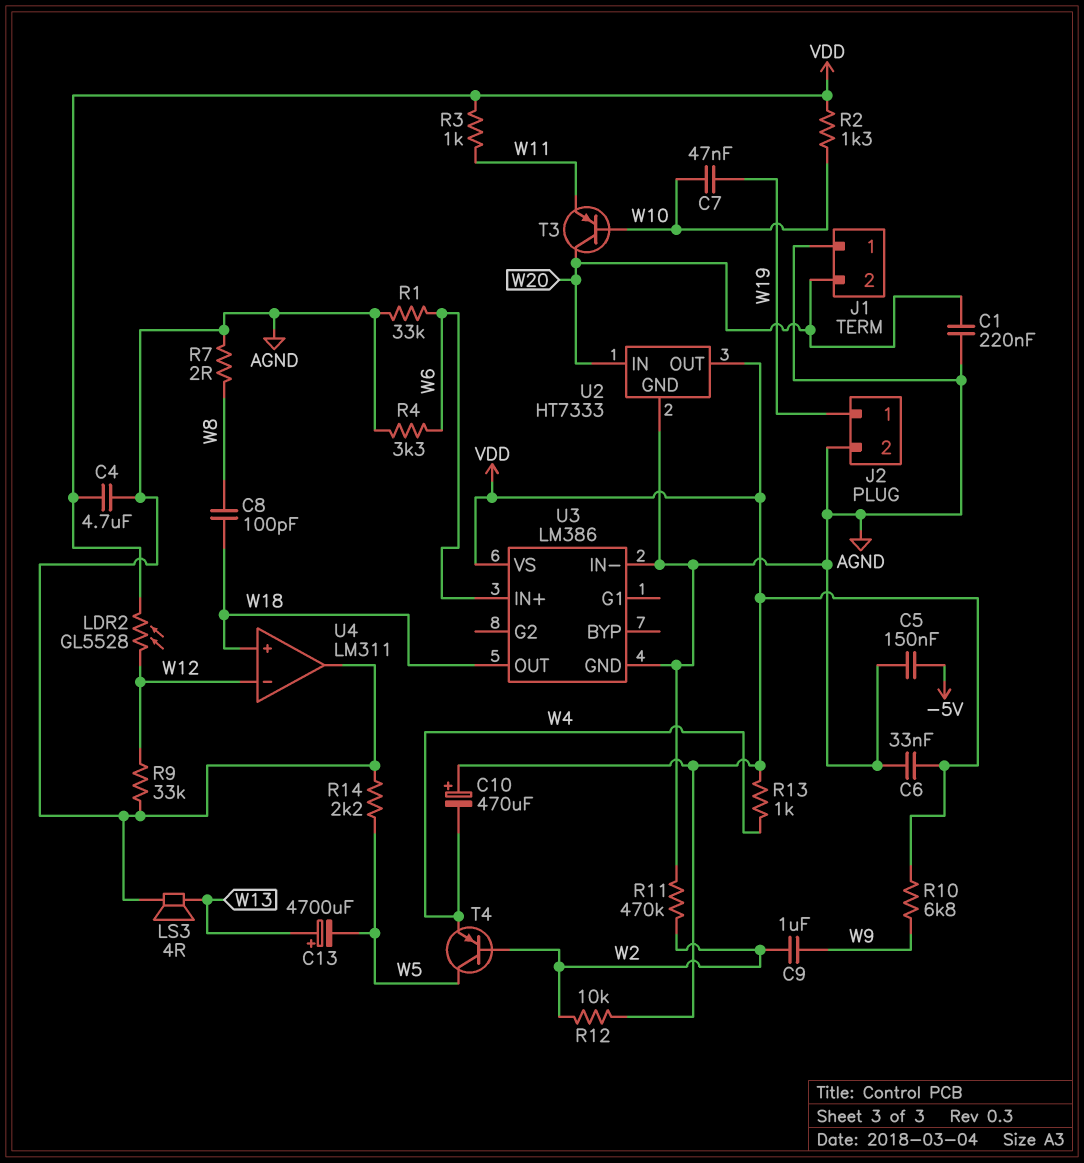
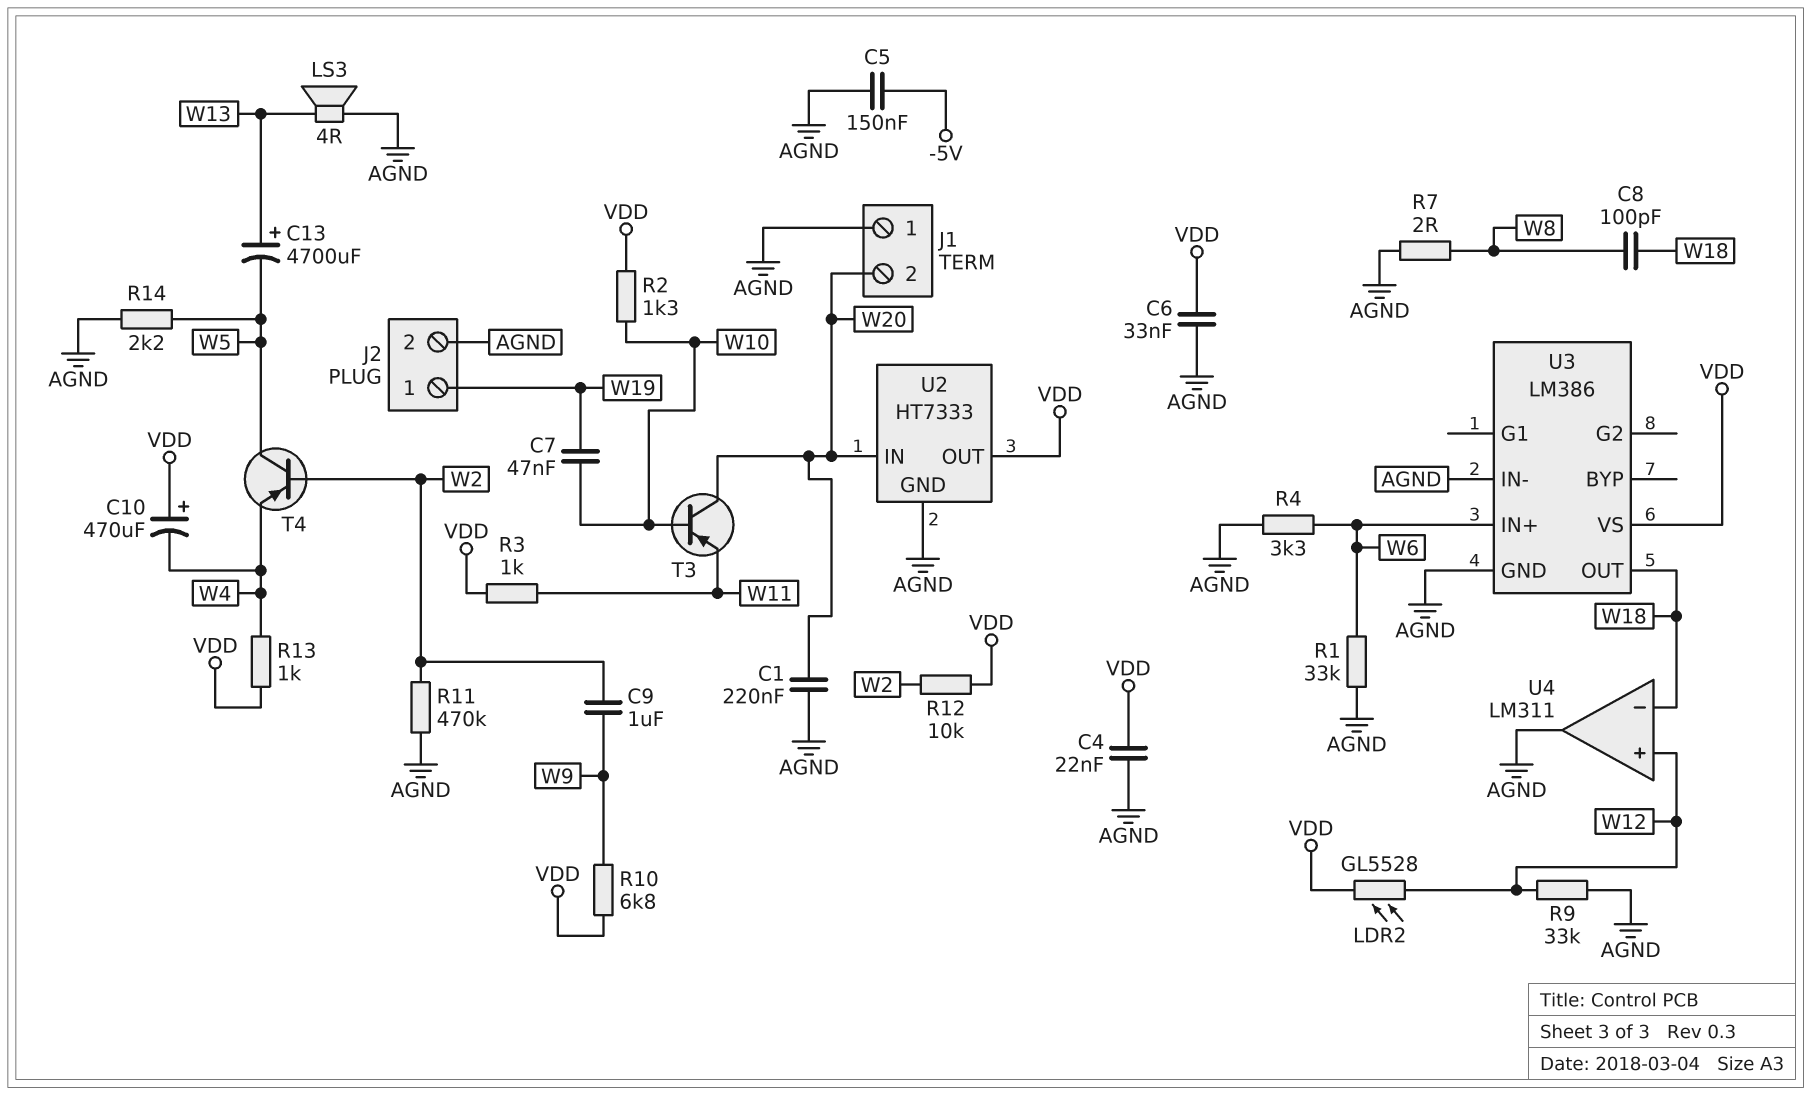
C4: 4.7uF (AGND, VDD) -> 22nF (AGND, VDD)
U4 pin in+: W18 -> W12
U4 pin in-: W12 -> W18

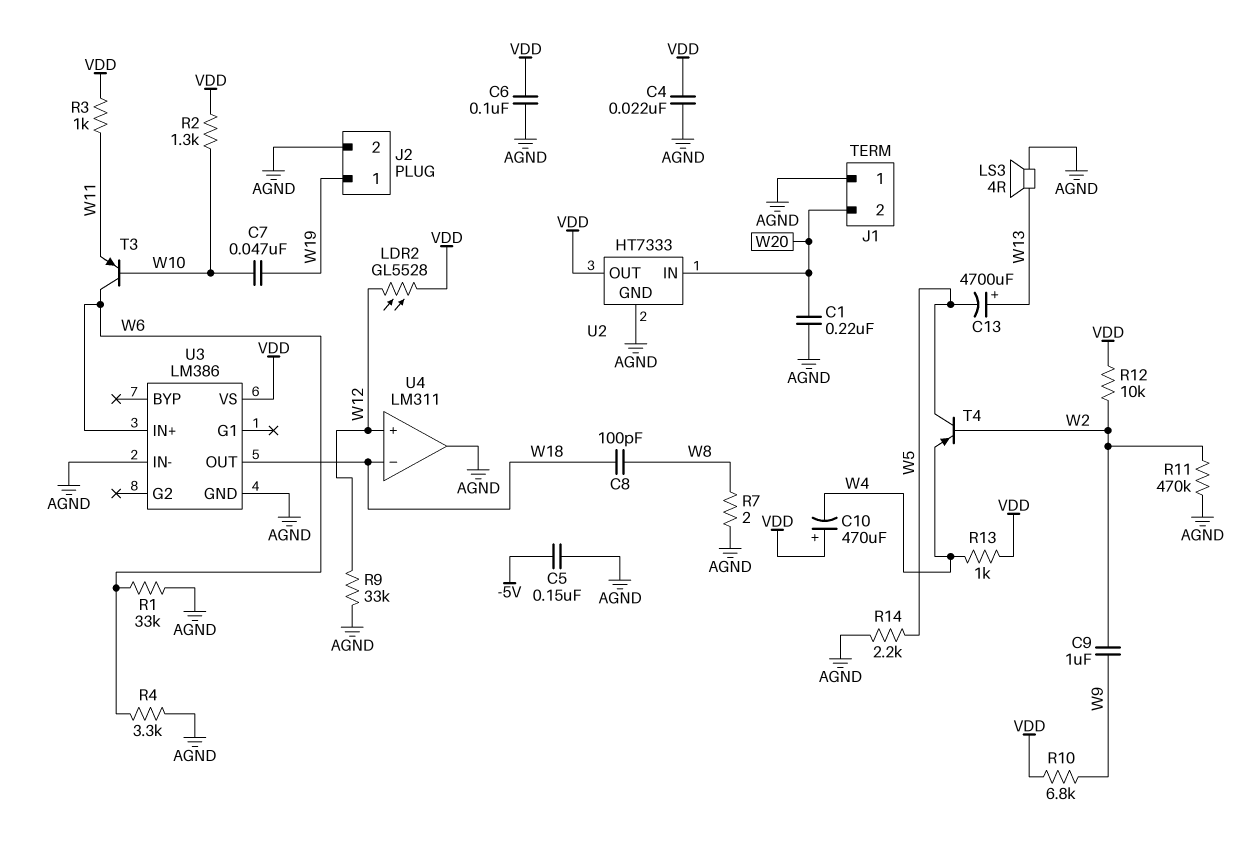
C6: 33nF (AGND, VDD) -> 100nF (AGND, VDD)
T3: PNP (B W10, C W20, E W11) -> PNP (B W10, C W6, E W11)

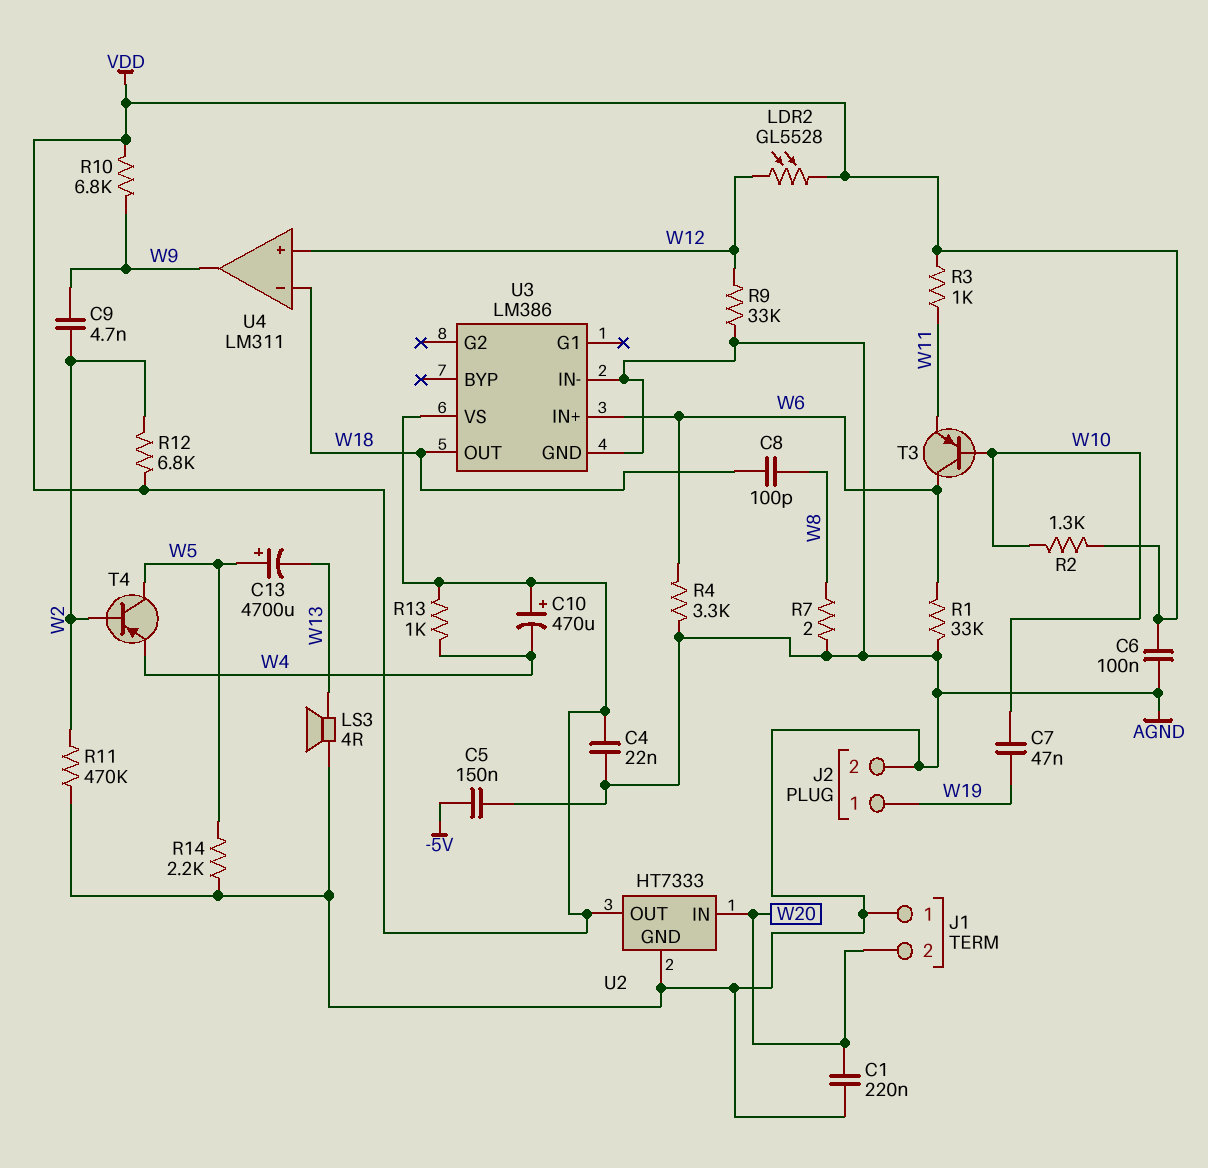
C9: 1uF (W2, W9) -> 4.7nF (W2, W9)
C13: 4700uF (plus W13, minus W5) -> 4700uF (plus W5, minus W13)
R12: 10k (VDD, W2) -> 6.8k (VDD, W2)
U4 pin out: AGND -> W9

